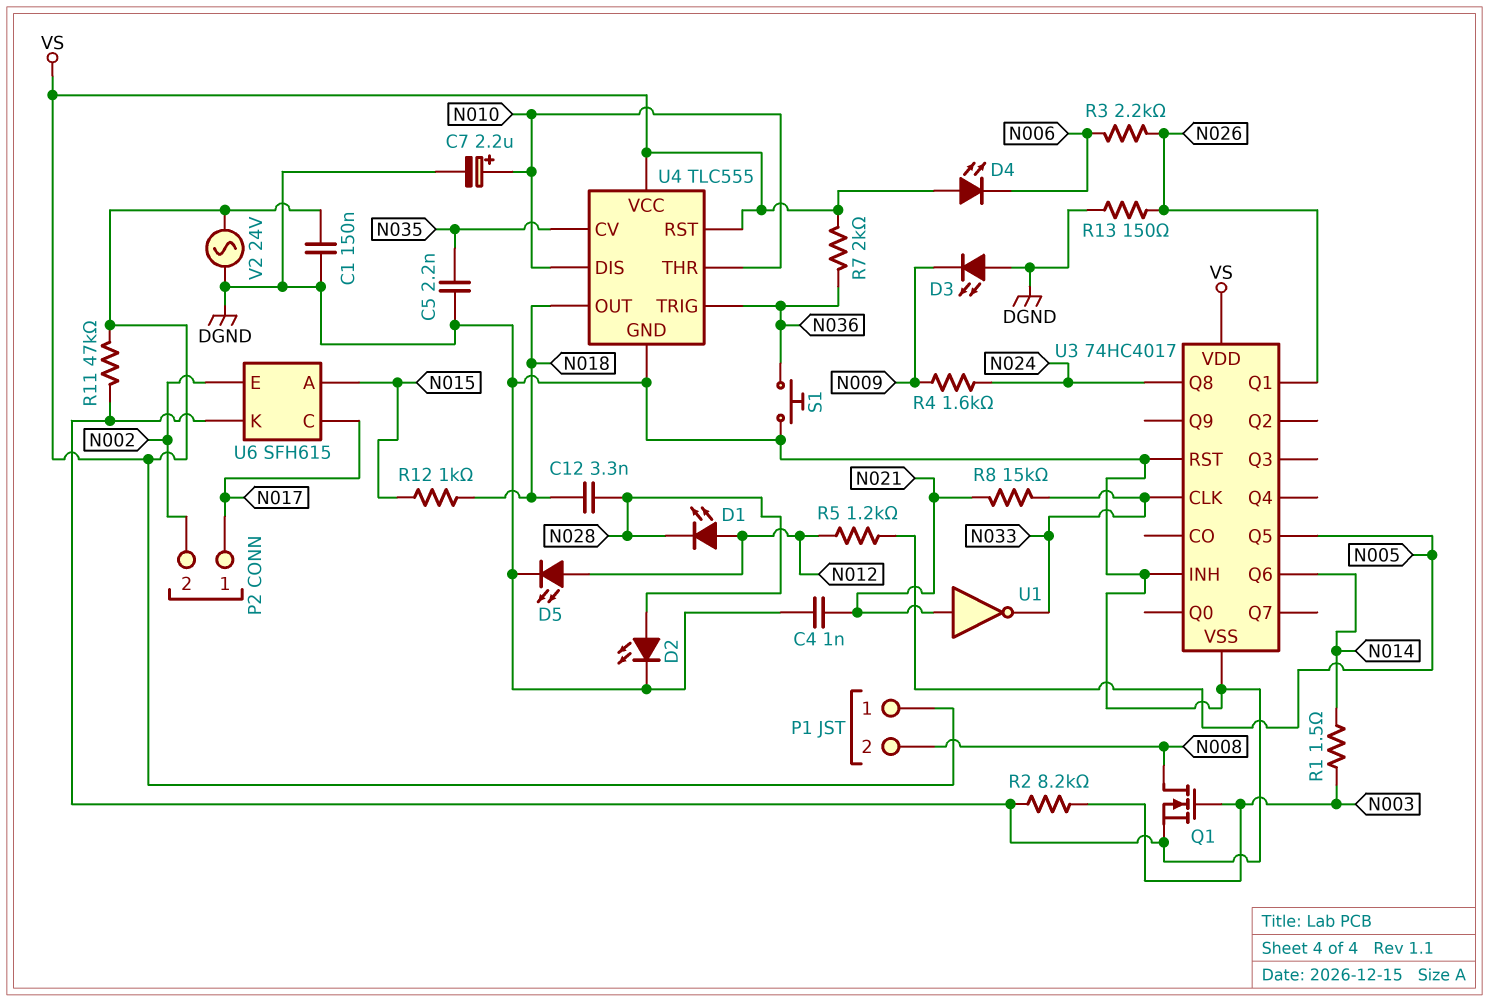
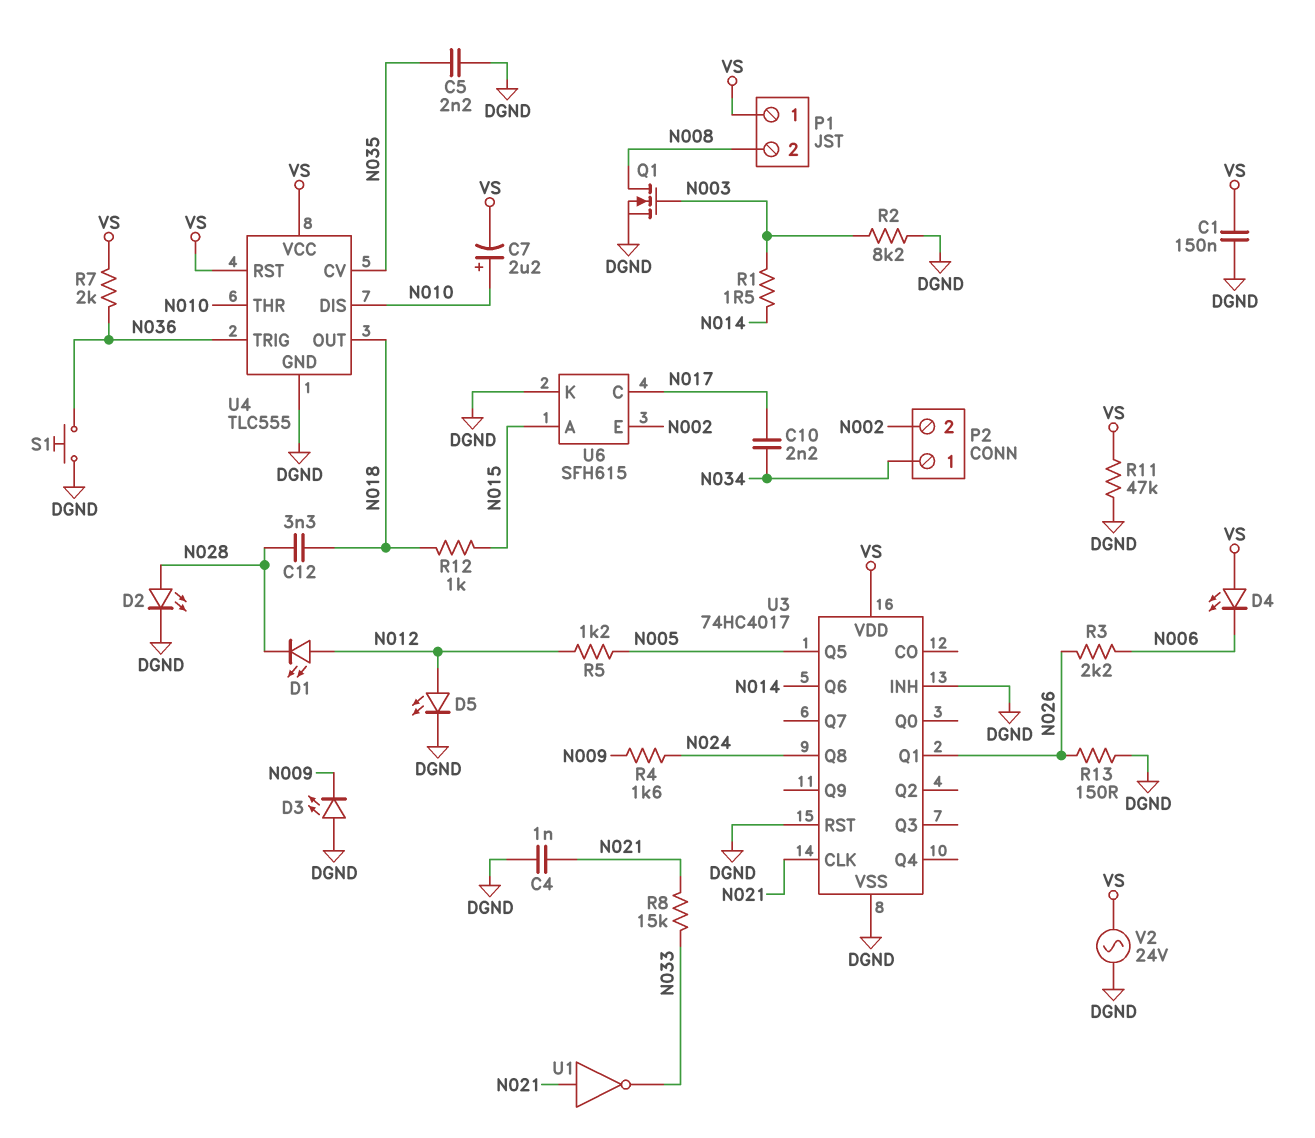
C7: 2.2uF (plus N010, minus DGND) -> 2.2uF (plus N010, minus VS)
C10: none -> 2.2nF (N017, N034)
P2 pin 1: N017 -> N034
U3 pin CLK: N033 -> N021

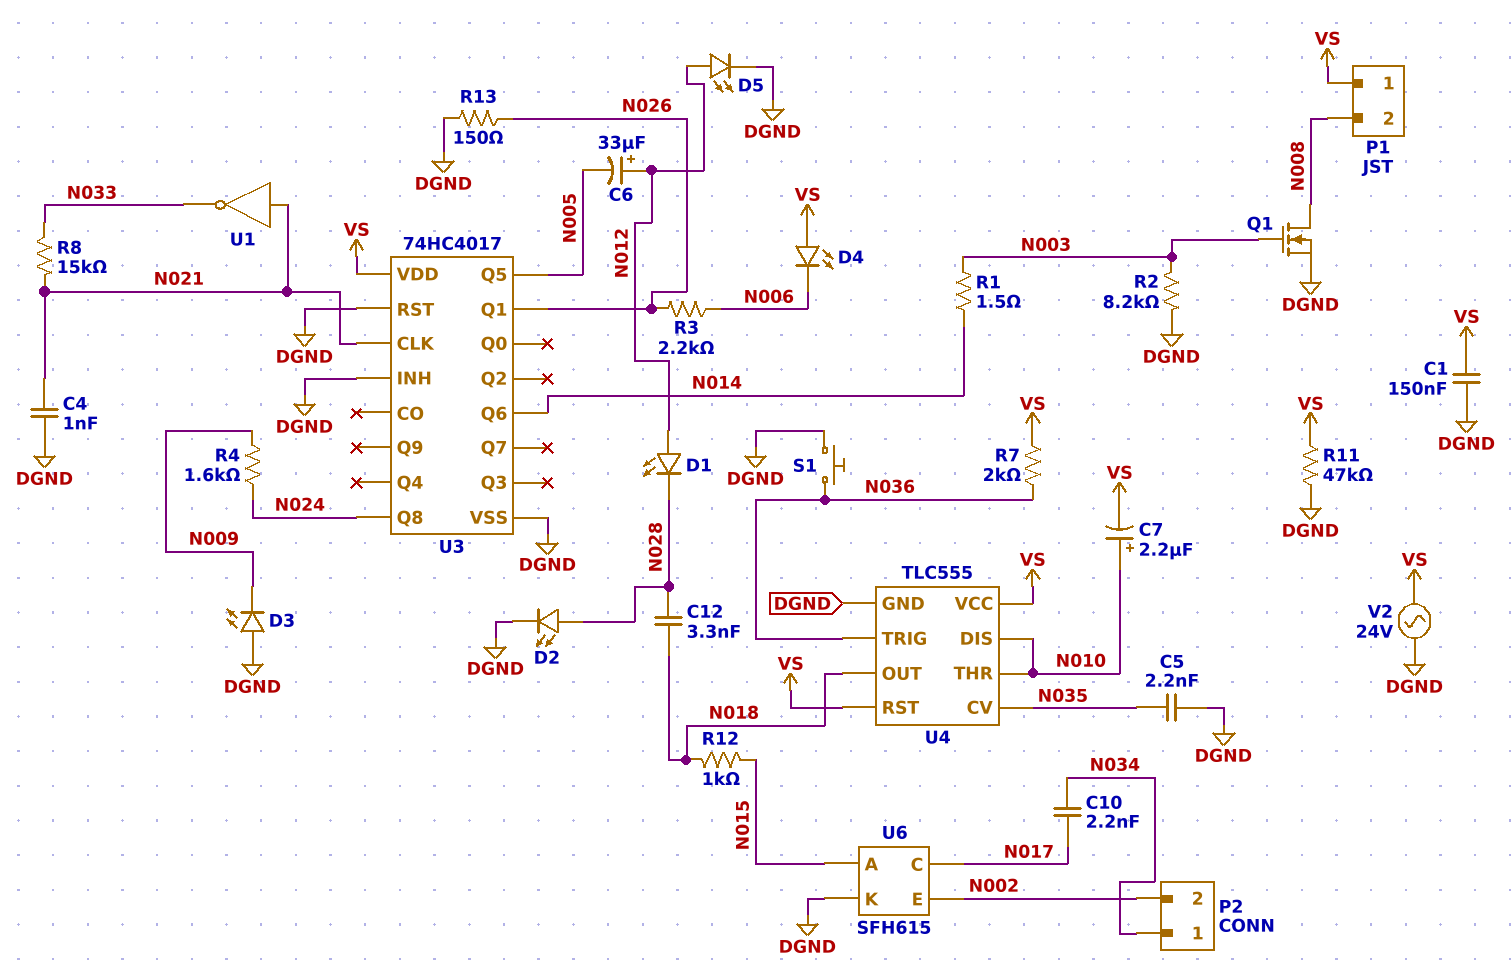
C6: none -> 33uF (plus N012, minus N005)
R5: 1.2k (N005, N012) -> none

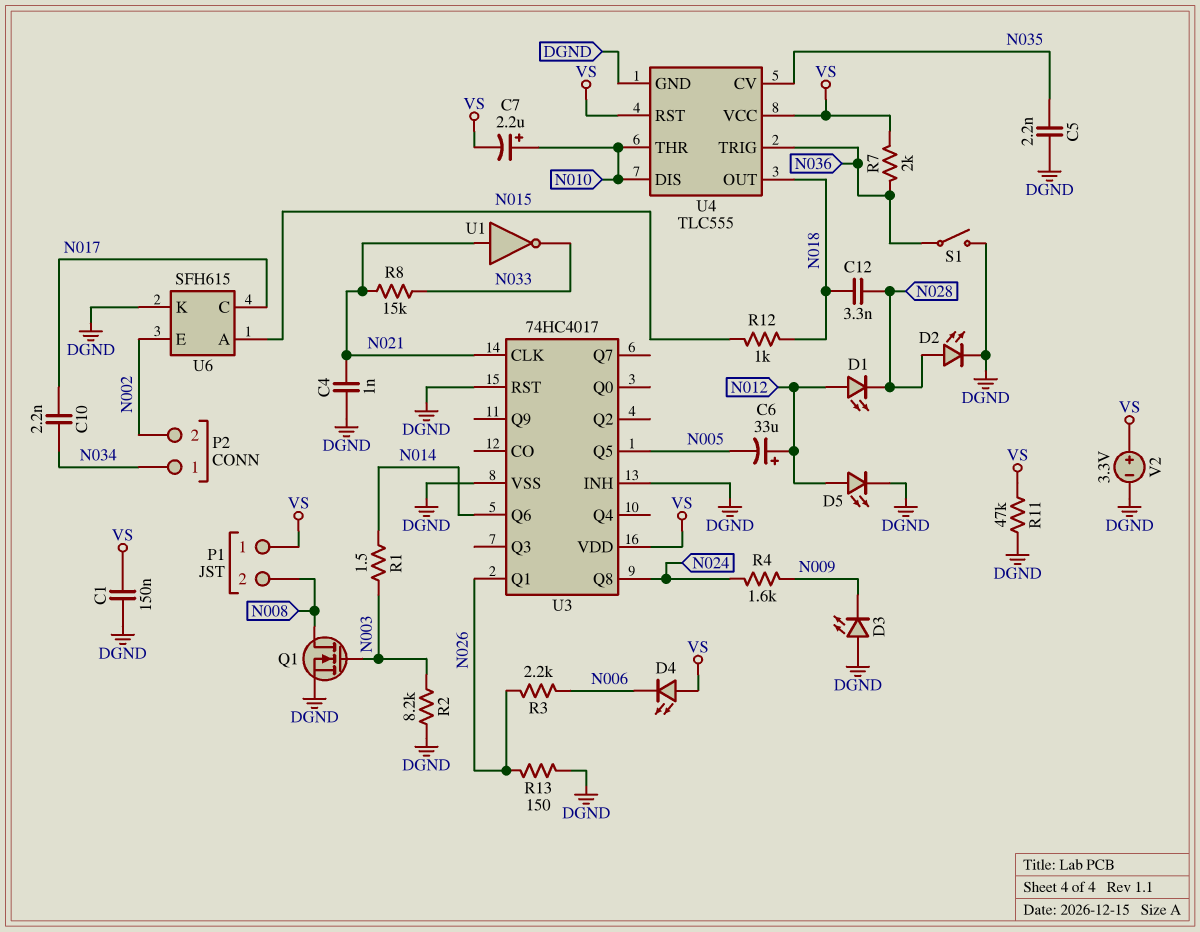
S1: button (DGND, N036) -> switch (DGND, N036)
V2: AC 24V (DGND, VS) -> 3.3V (plus VS, minus DGND)

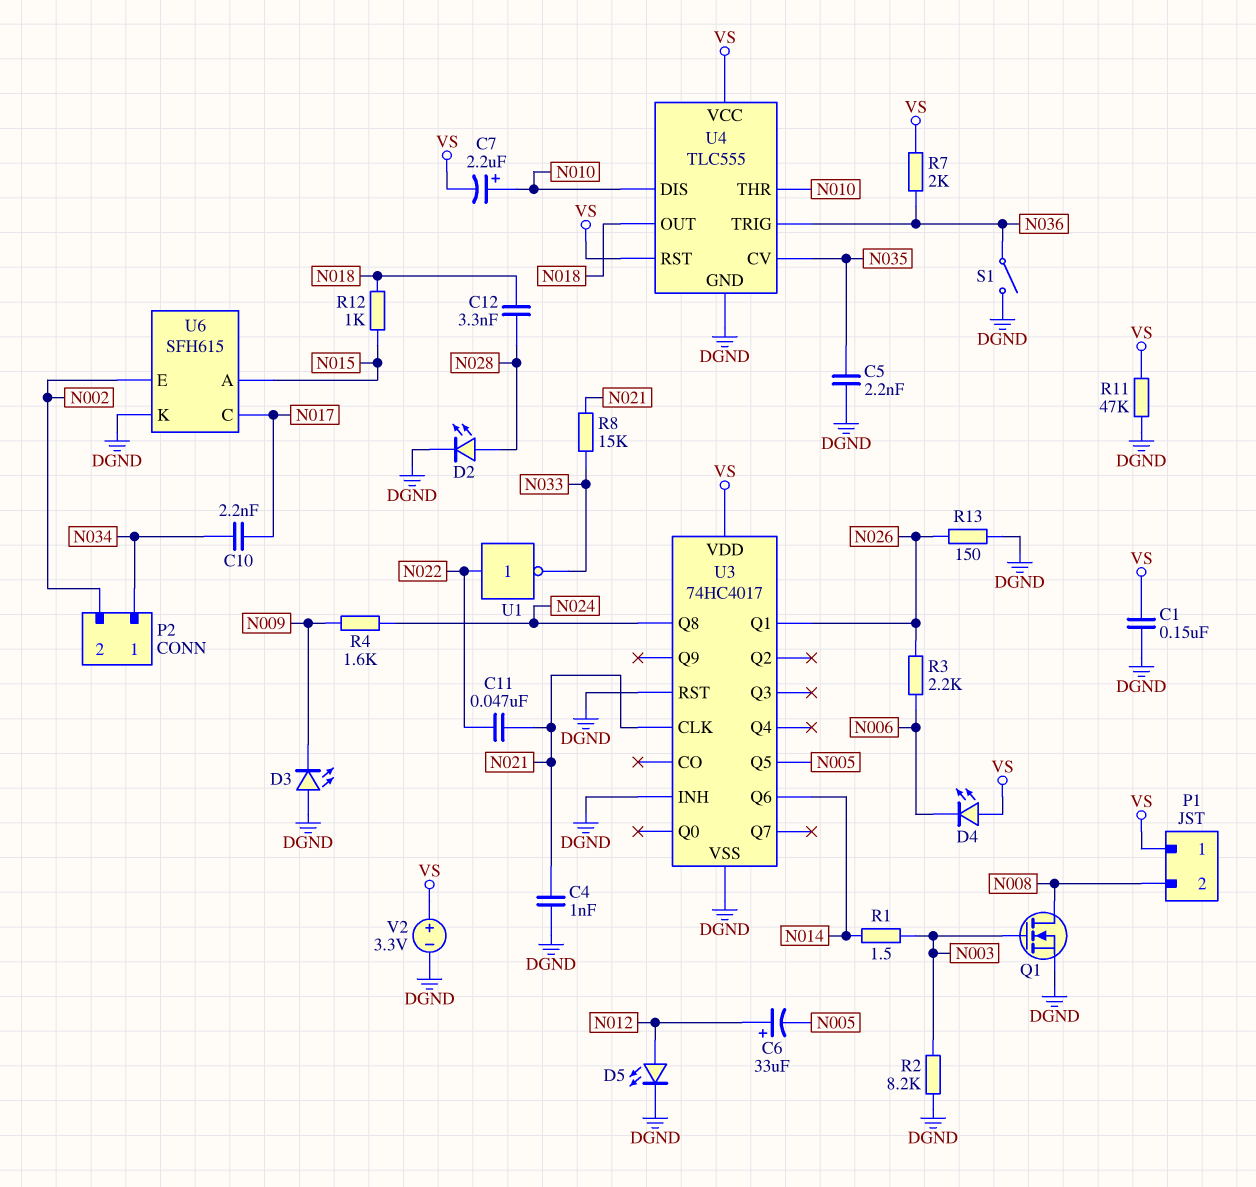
C11: none -> 47nF (N021, N022)
D1: LED (A N012, K N028) -> none
U1: NOT (in N021, out N033) -> NOT (in N022, out N033)

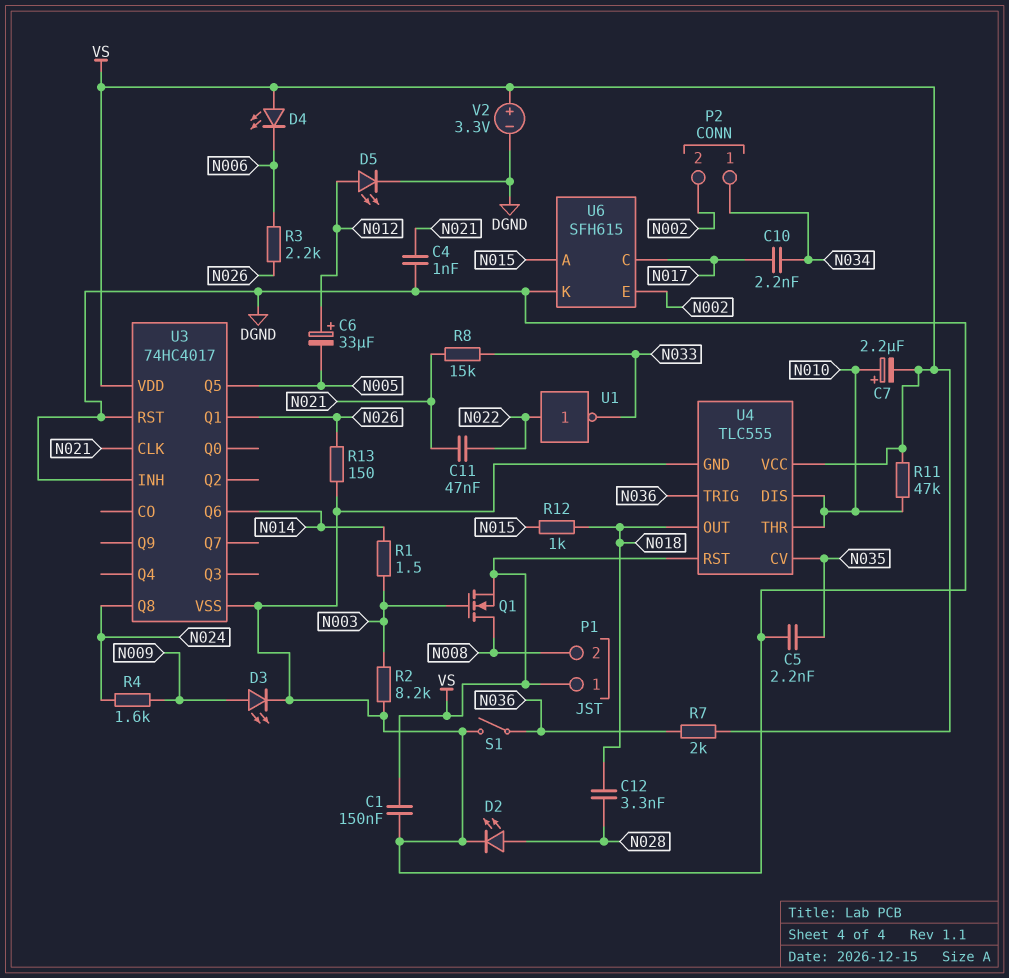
D3: LED (A DGND, K N009) -> LED (A N009, K DGND)
Q1: NMOS (G N003, D N008, S DGND) -> NMOS (G N003, D N008, S VS)
R11: 47k (DGND, VS) -> 47k (N010, VS)

